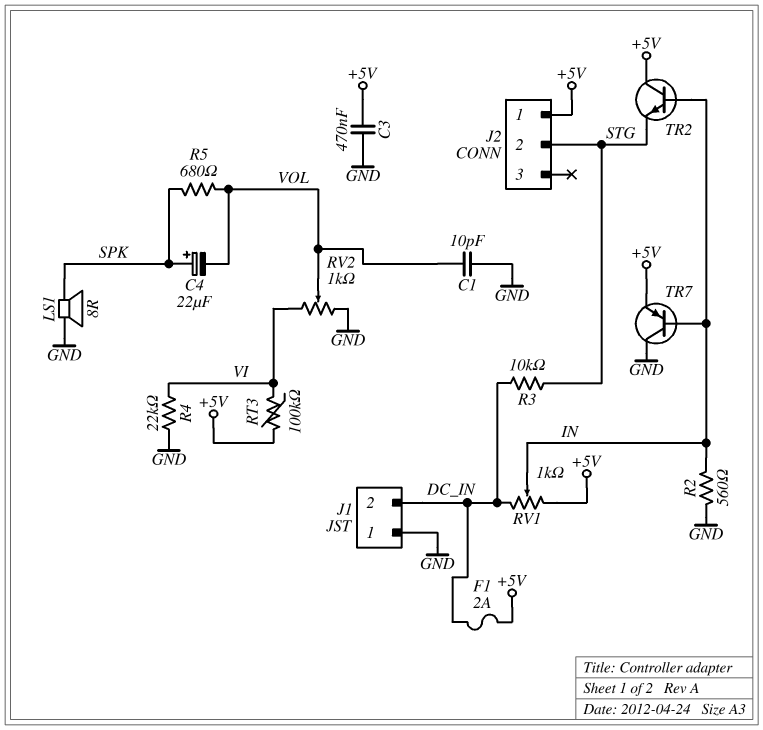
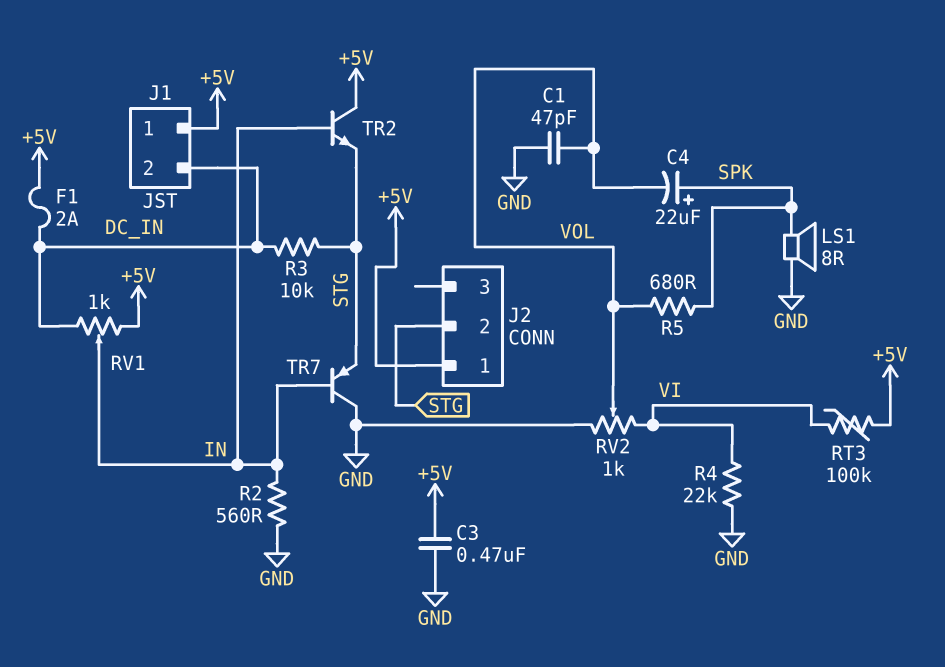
C1: 10pF (GND, VOL) -> 47pF (GND, VOL)
J1 pin 1: GND -> +5V
TR7: PNP (B IN, C GND, E +5V) -> PNP (B IN, C GND, E STG)

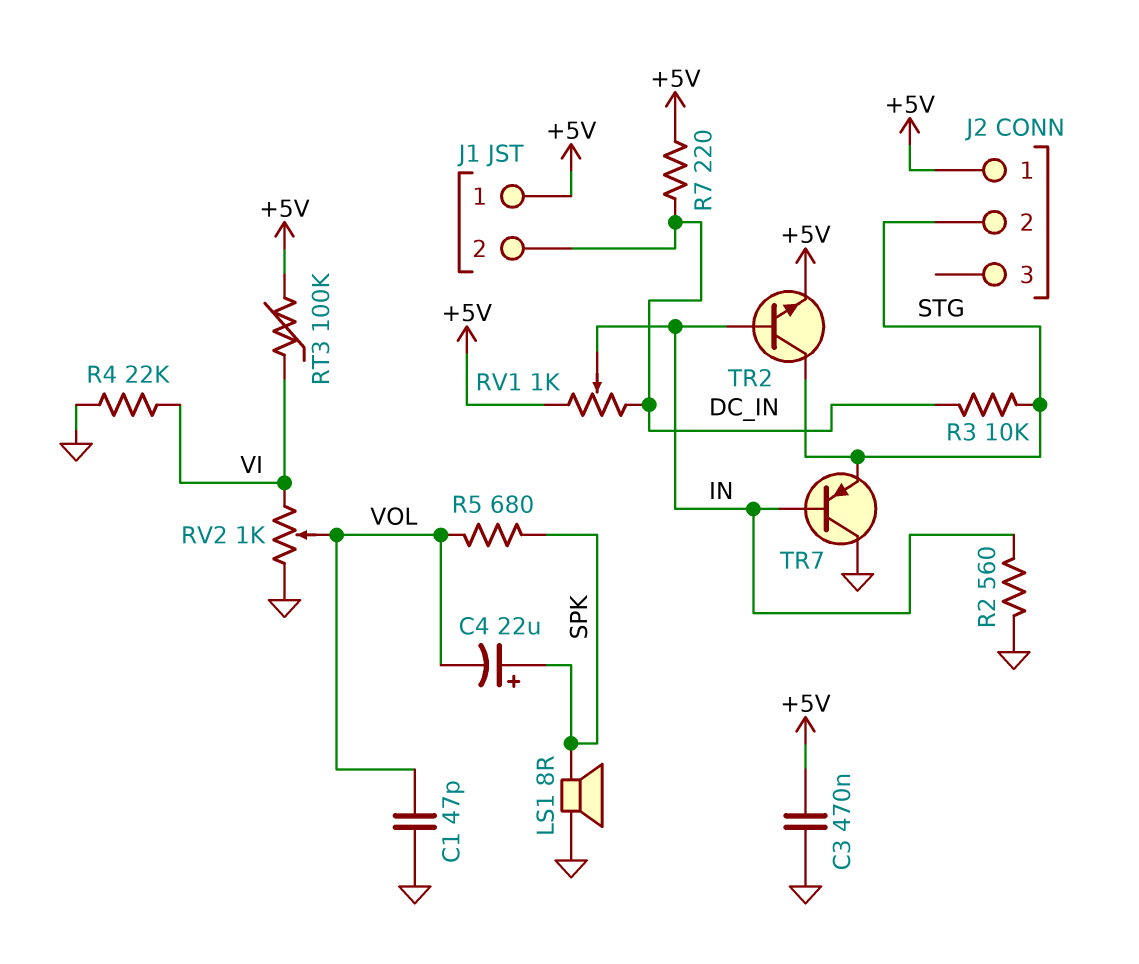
F1: 2A (+5V, DC_IN) -> none
R7: none -> 220 (+5V, DC_IN)
TR2: NPN (B IN, C +5V, E STG) -> NPN (B IN, C STG, E +5V)

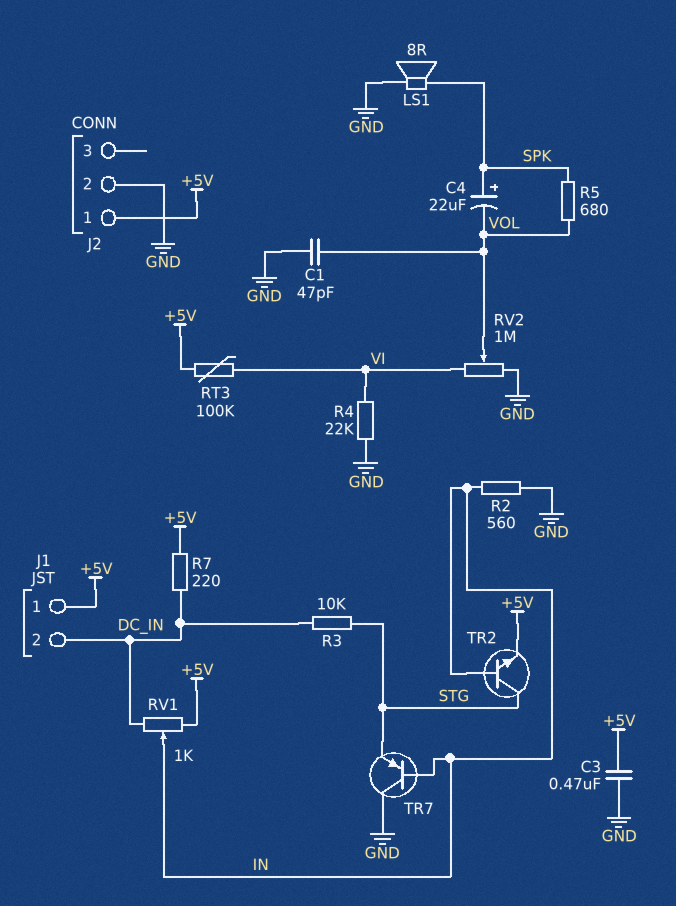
J2 pin 2: STG -> GND
RV2: 1k (GND, VI, wiper VOL) -> 1M (GND, VI, wiper VOL)

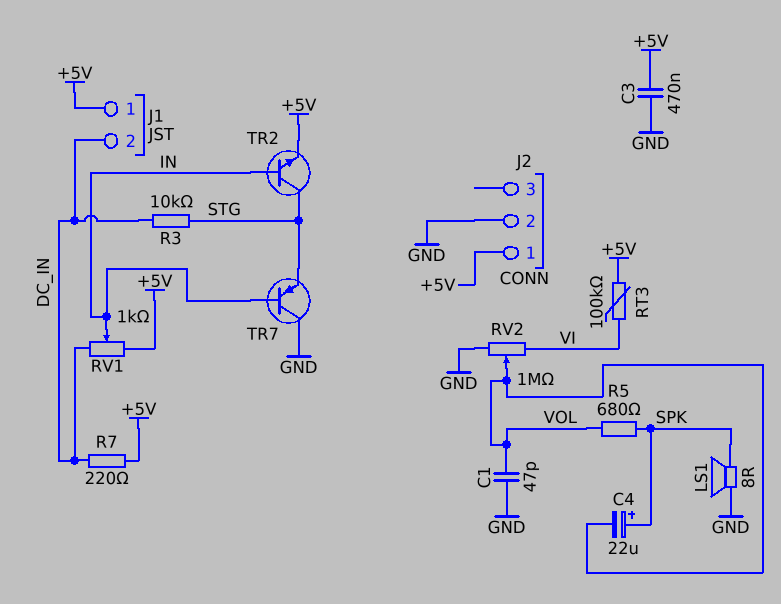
R2: 560 (GND, IN) -> none
R4: 22k (GND, VI) -> none

